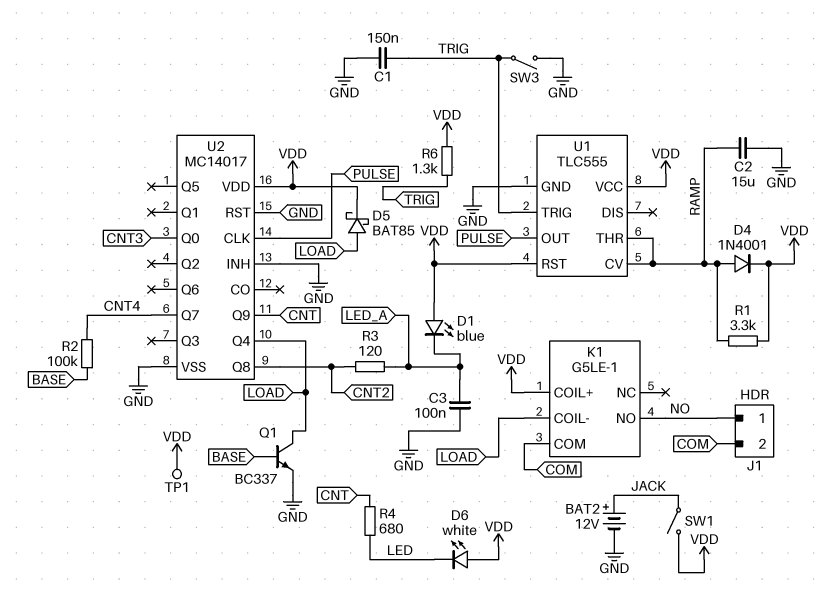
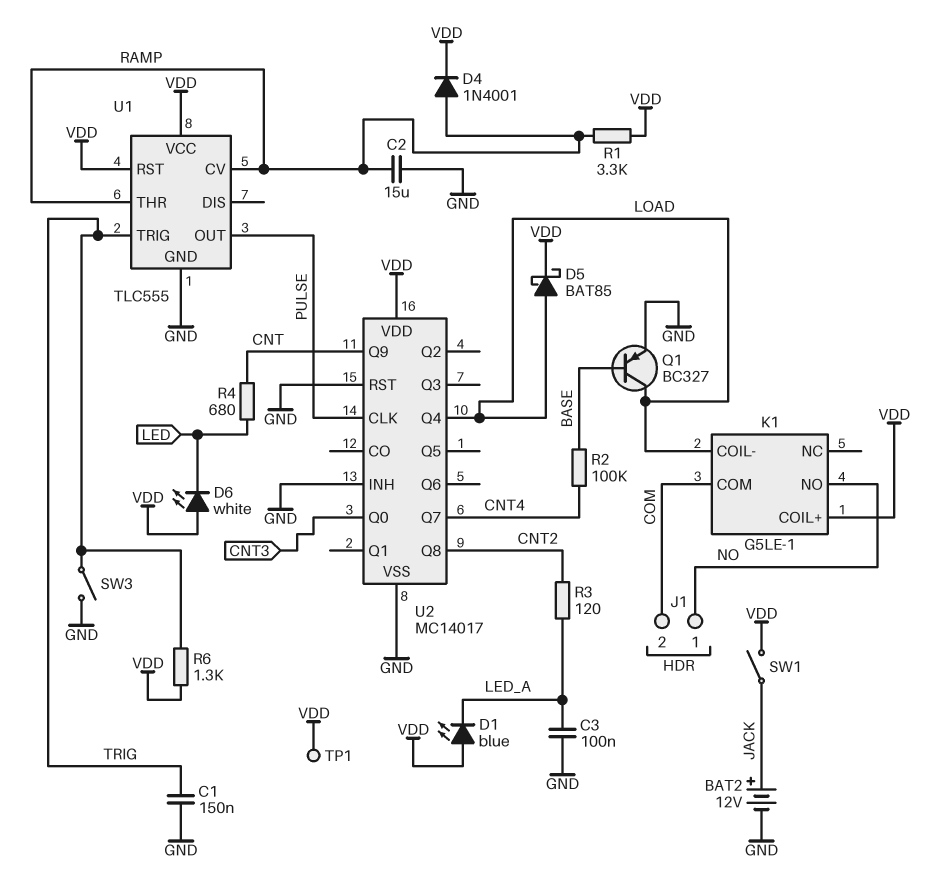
Q1: NPN BC337 (B BASE, C LOAD, E GND) -> PNP BC327 (B BASE, C LOAD, E GND)

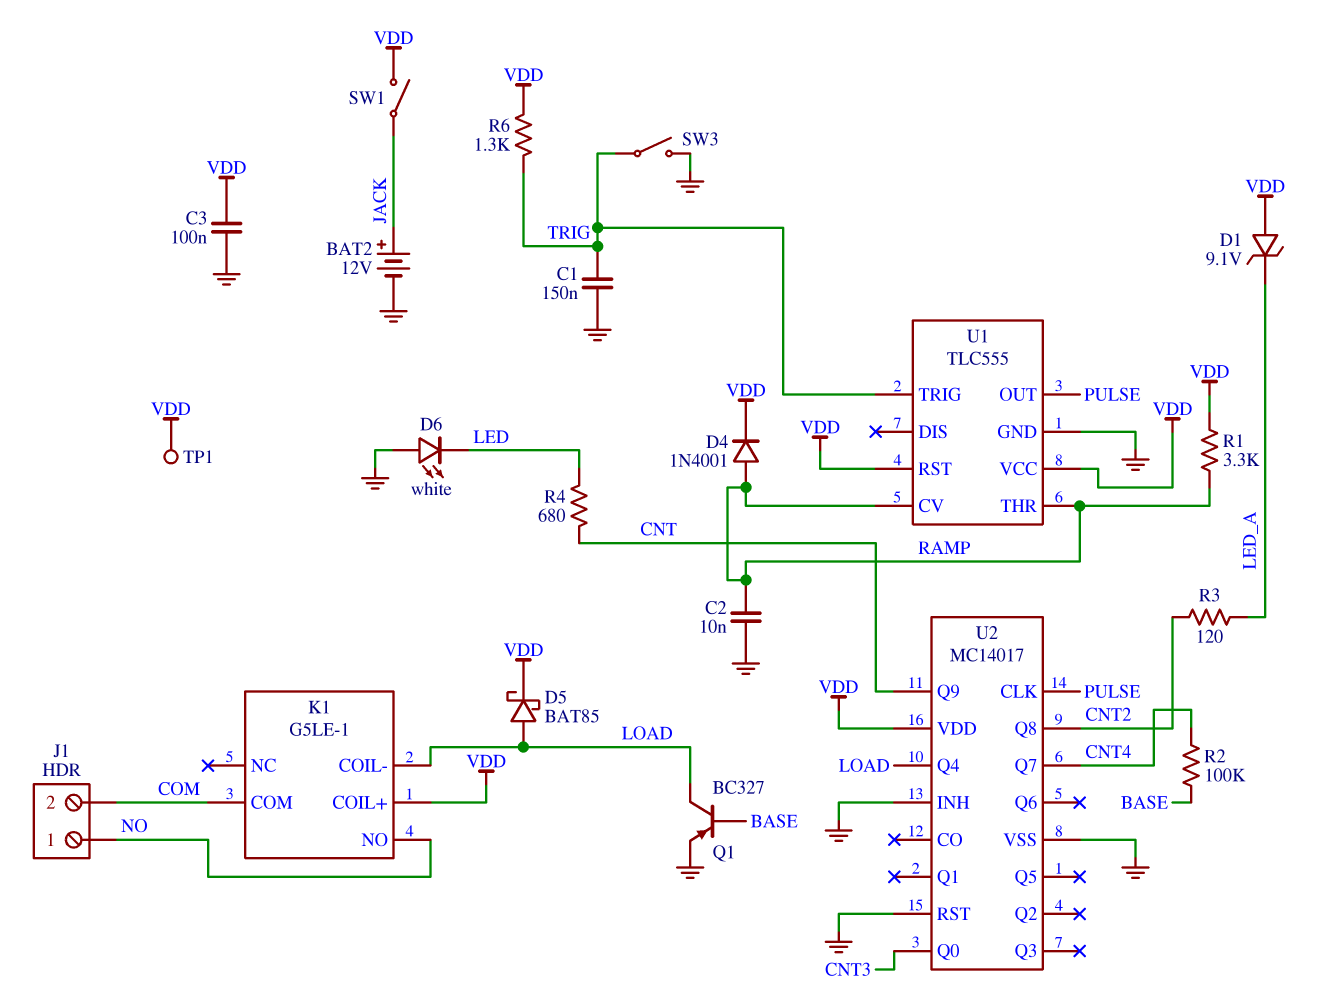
C2: 15uF (GND, RAMP) -> 10nF (GND, RAMP)
C3: 100nF (GND, LED_A) -> 100nF (GND, VDD)
D1: LED blue (A VDD, K LED_A) -> zener 9.1V (A VDD, K LED_A)
D6: LED white (A VDD, K LED) -> LED white (A GND, K LED)

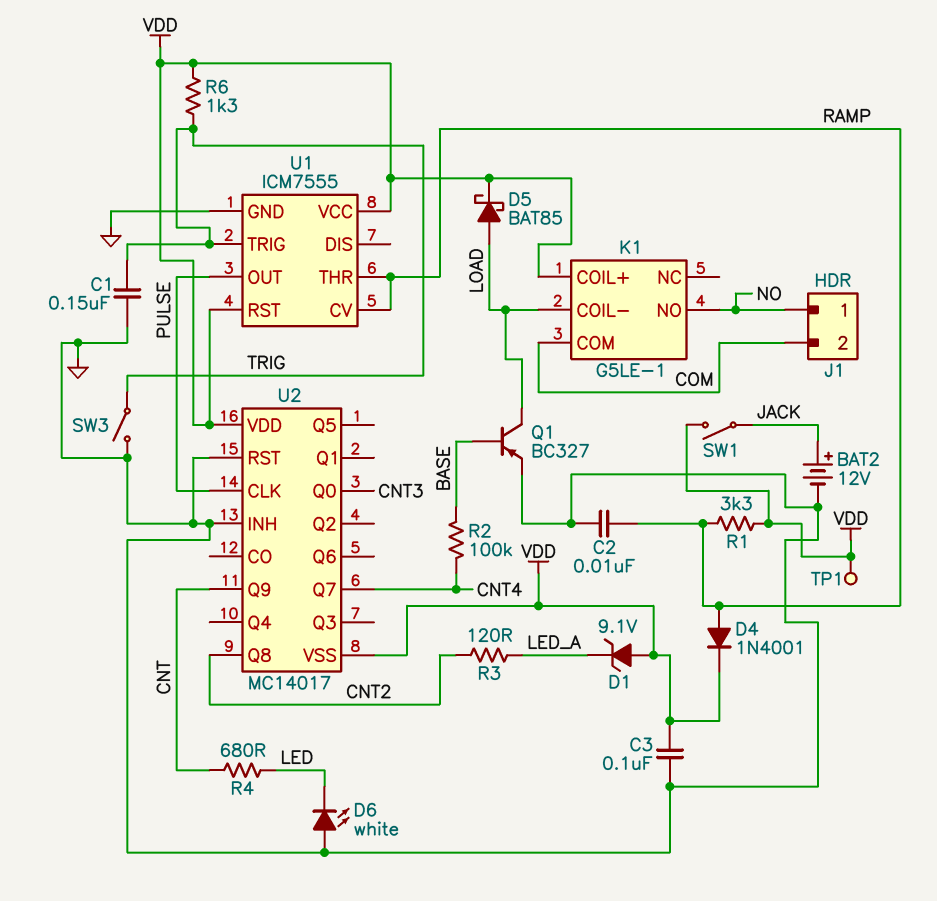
U1: TLC555 -> ICM7555
U2 pin Q4: LOAD -> none
U2 pin VSS: GND -> VDD

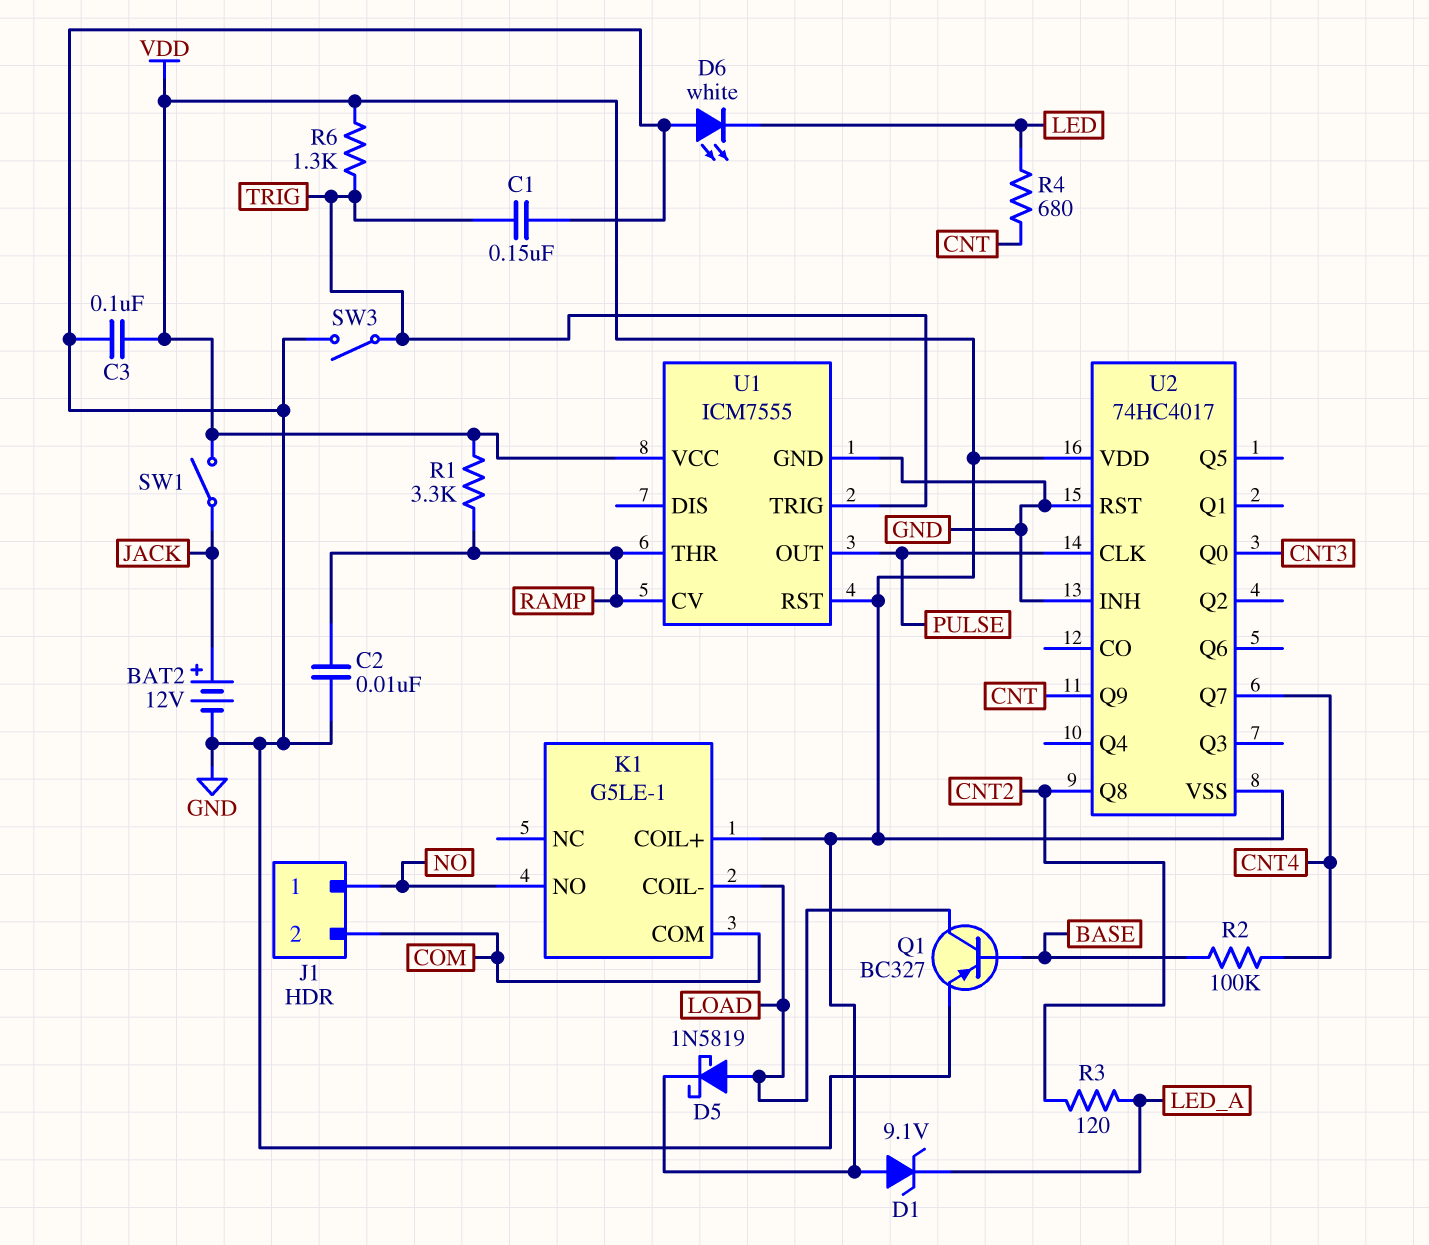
D4: diode 1N4001 (A RAMP, K VDD) -> none
D5: schottky BAT85 (A LOAD, K VDD) -> schottky 1N5819 (A LOAD, K VDD)
TP1: test point (VDD) -> none
U2: MC14017 -> 74HC4017

